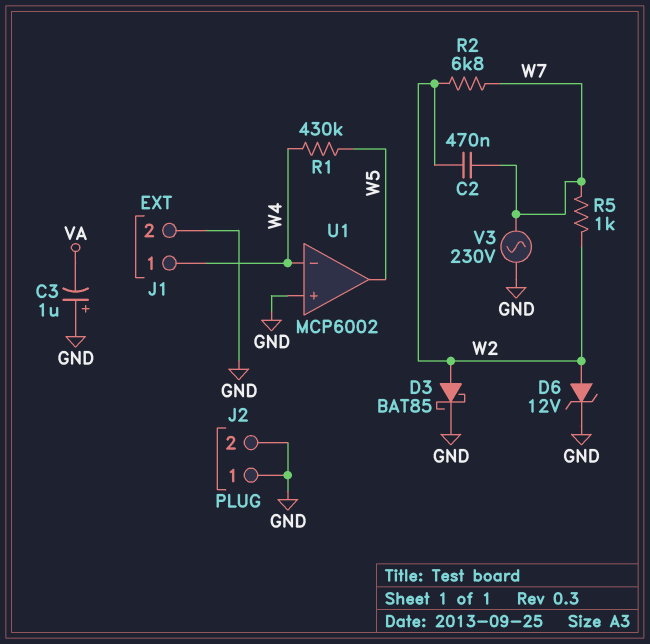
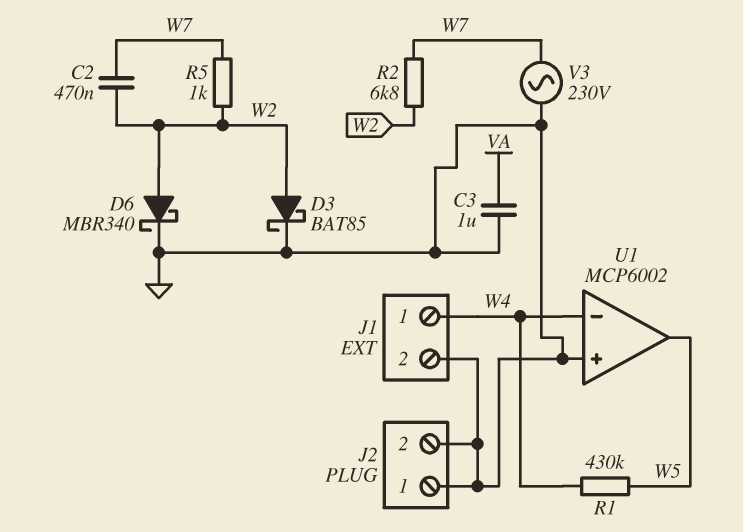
C3: 1uF (plus GND, minus VA) -> 1uF (GND, VA)
D6: zener 12V (A W2, K GND) -> schottky MBR340 (A W2, K GND)

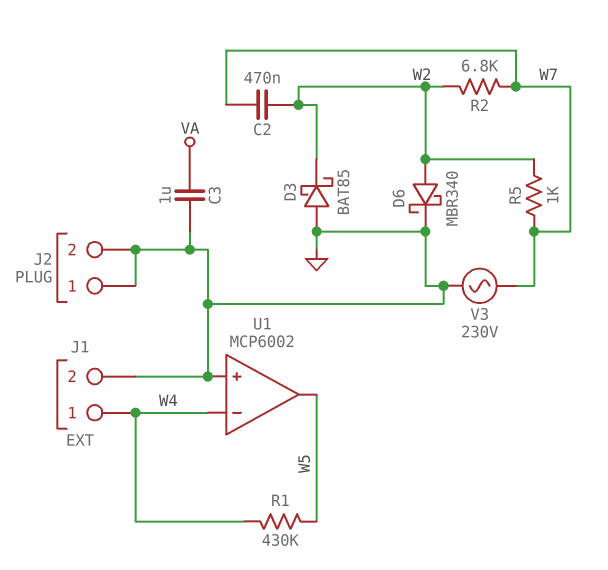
D3: schottky BAT85 (A W2, K GND) -> schottky BAT85 (A GND, K W2)

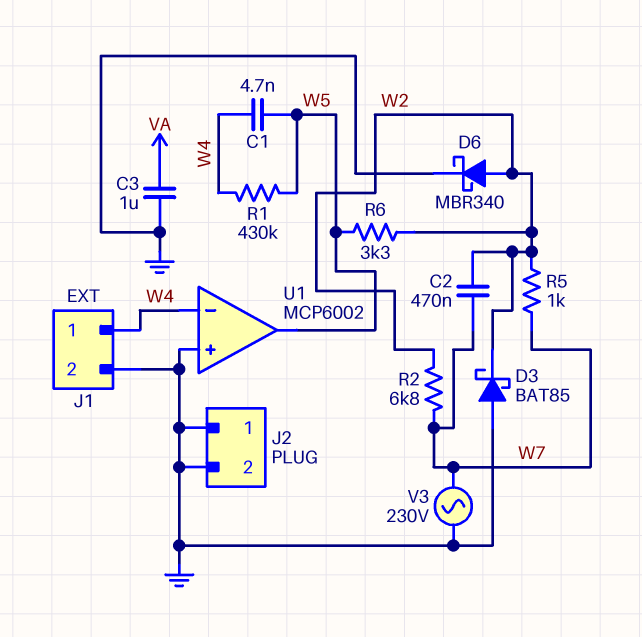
C1: none -> 4.7nF (W4, W5)
R6: none -> 3.3k (W2, W5)

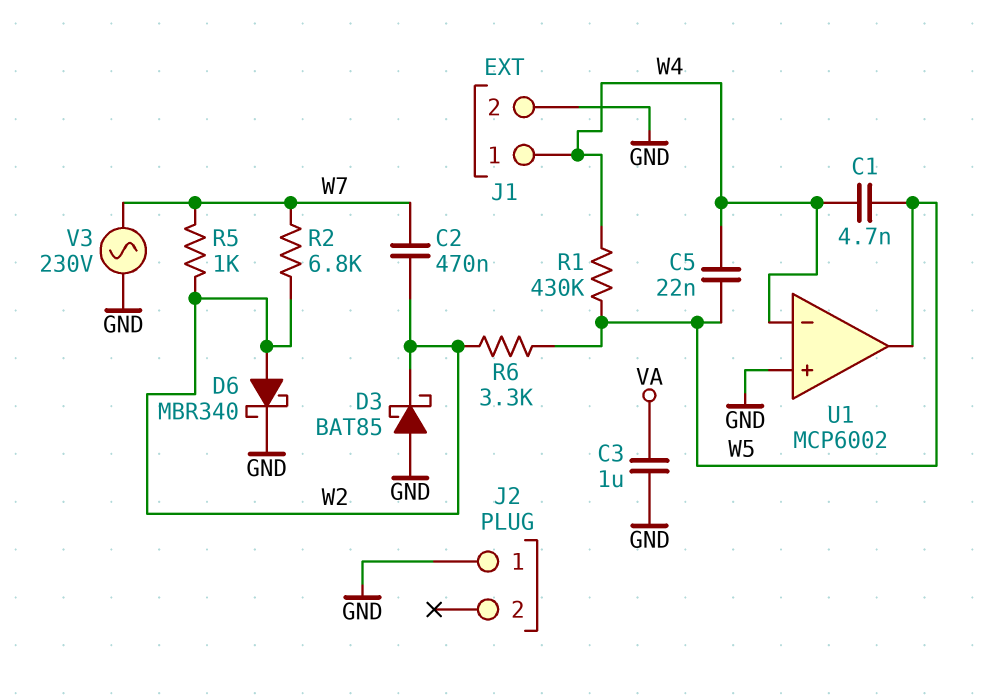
C5: none -> 22nF (W4, W5)
J2 pin 2: GND -> none

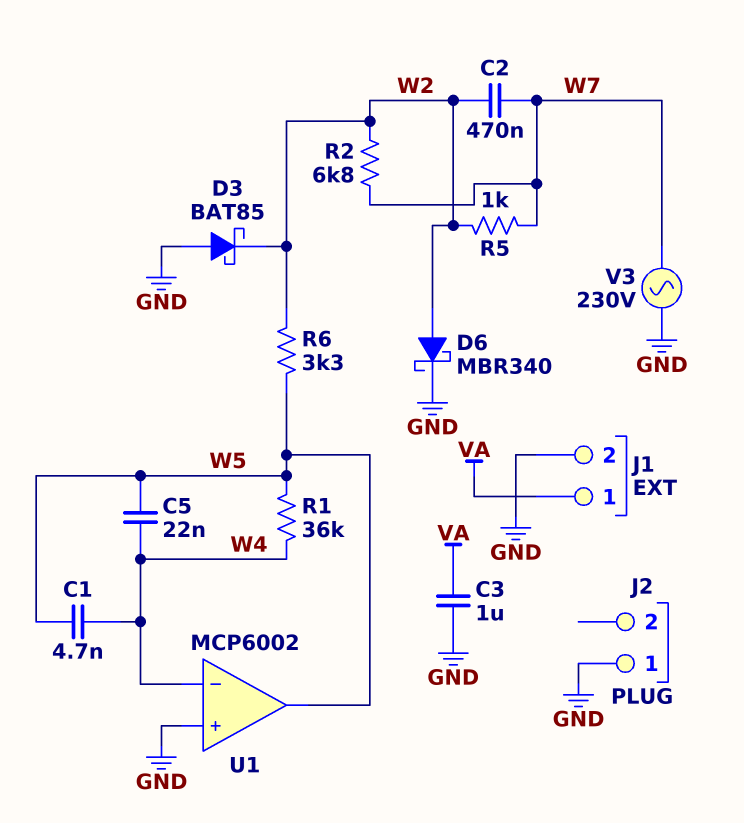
J1 pin 1: W4 -> VA
R1: 430k (W4, W5) -> 36k (W4, W5)

